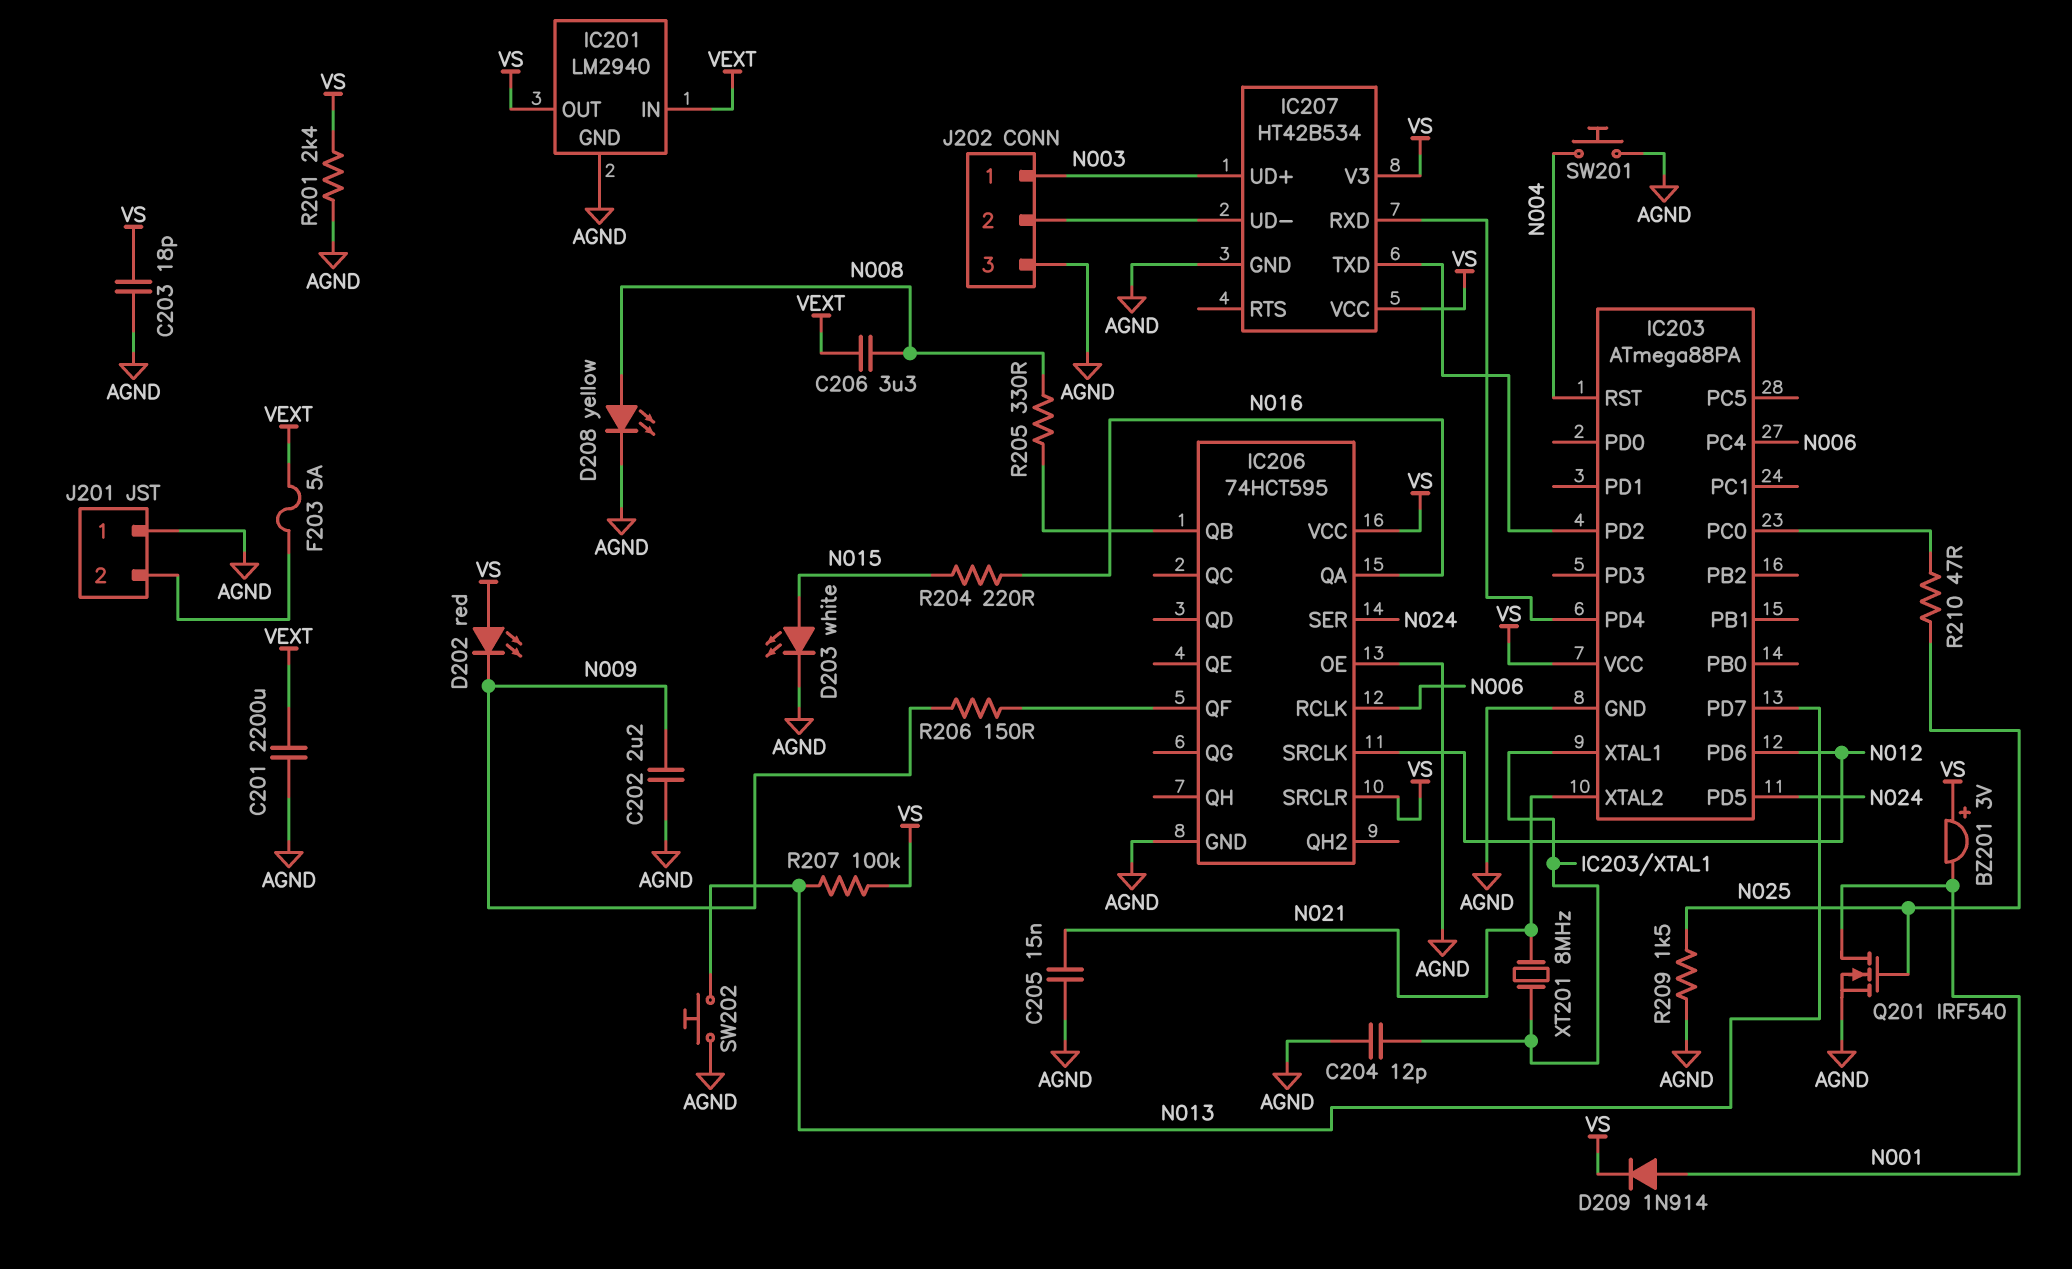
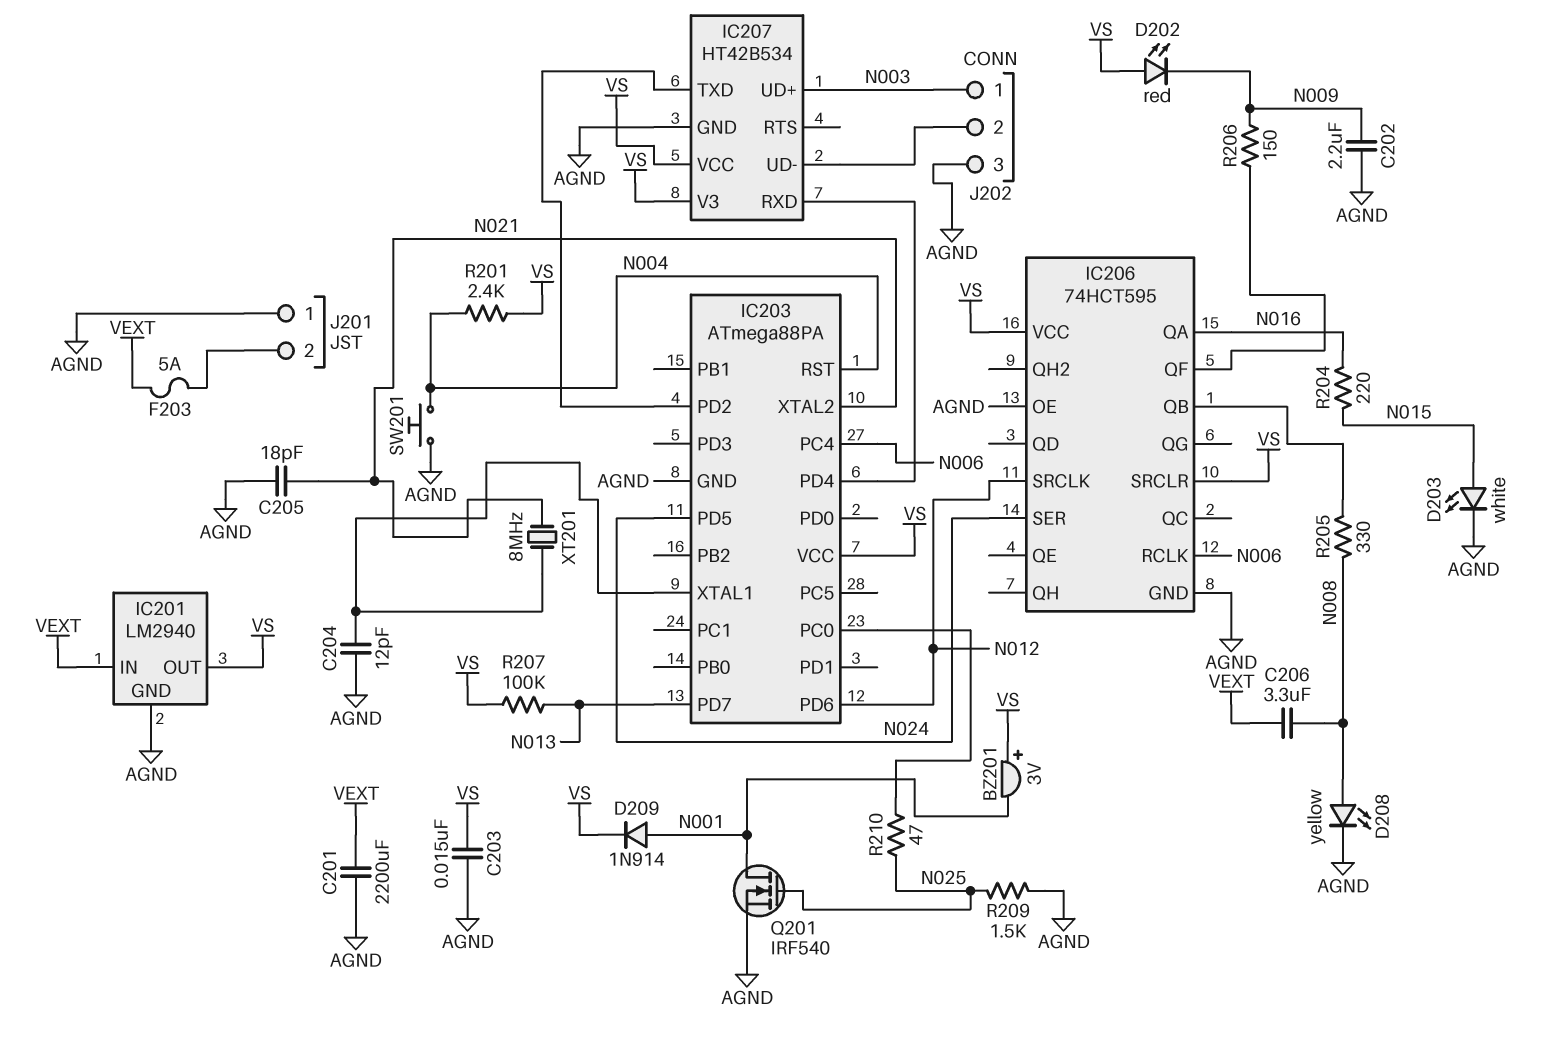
C203: 18pF (AGND, VS) -> 15nF (AGND, VS)
C205: 15nF (AGND, N021) -> 18pF (AGND, N021)
R201: 2.4k (AGND, VS) -> 2.4k (N004, VS)
SW202: button (AGND, N013) -> none

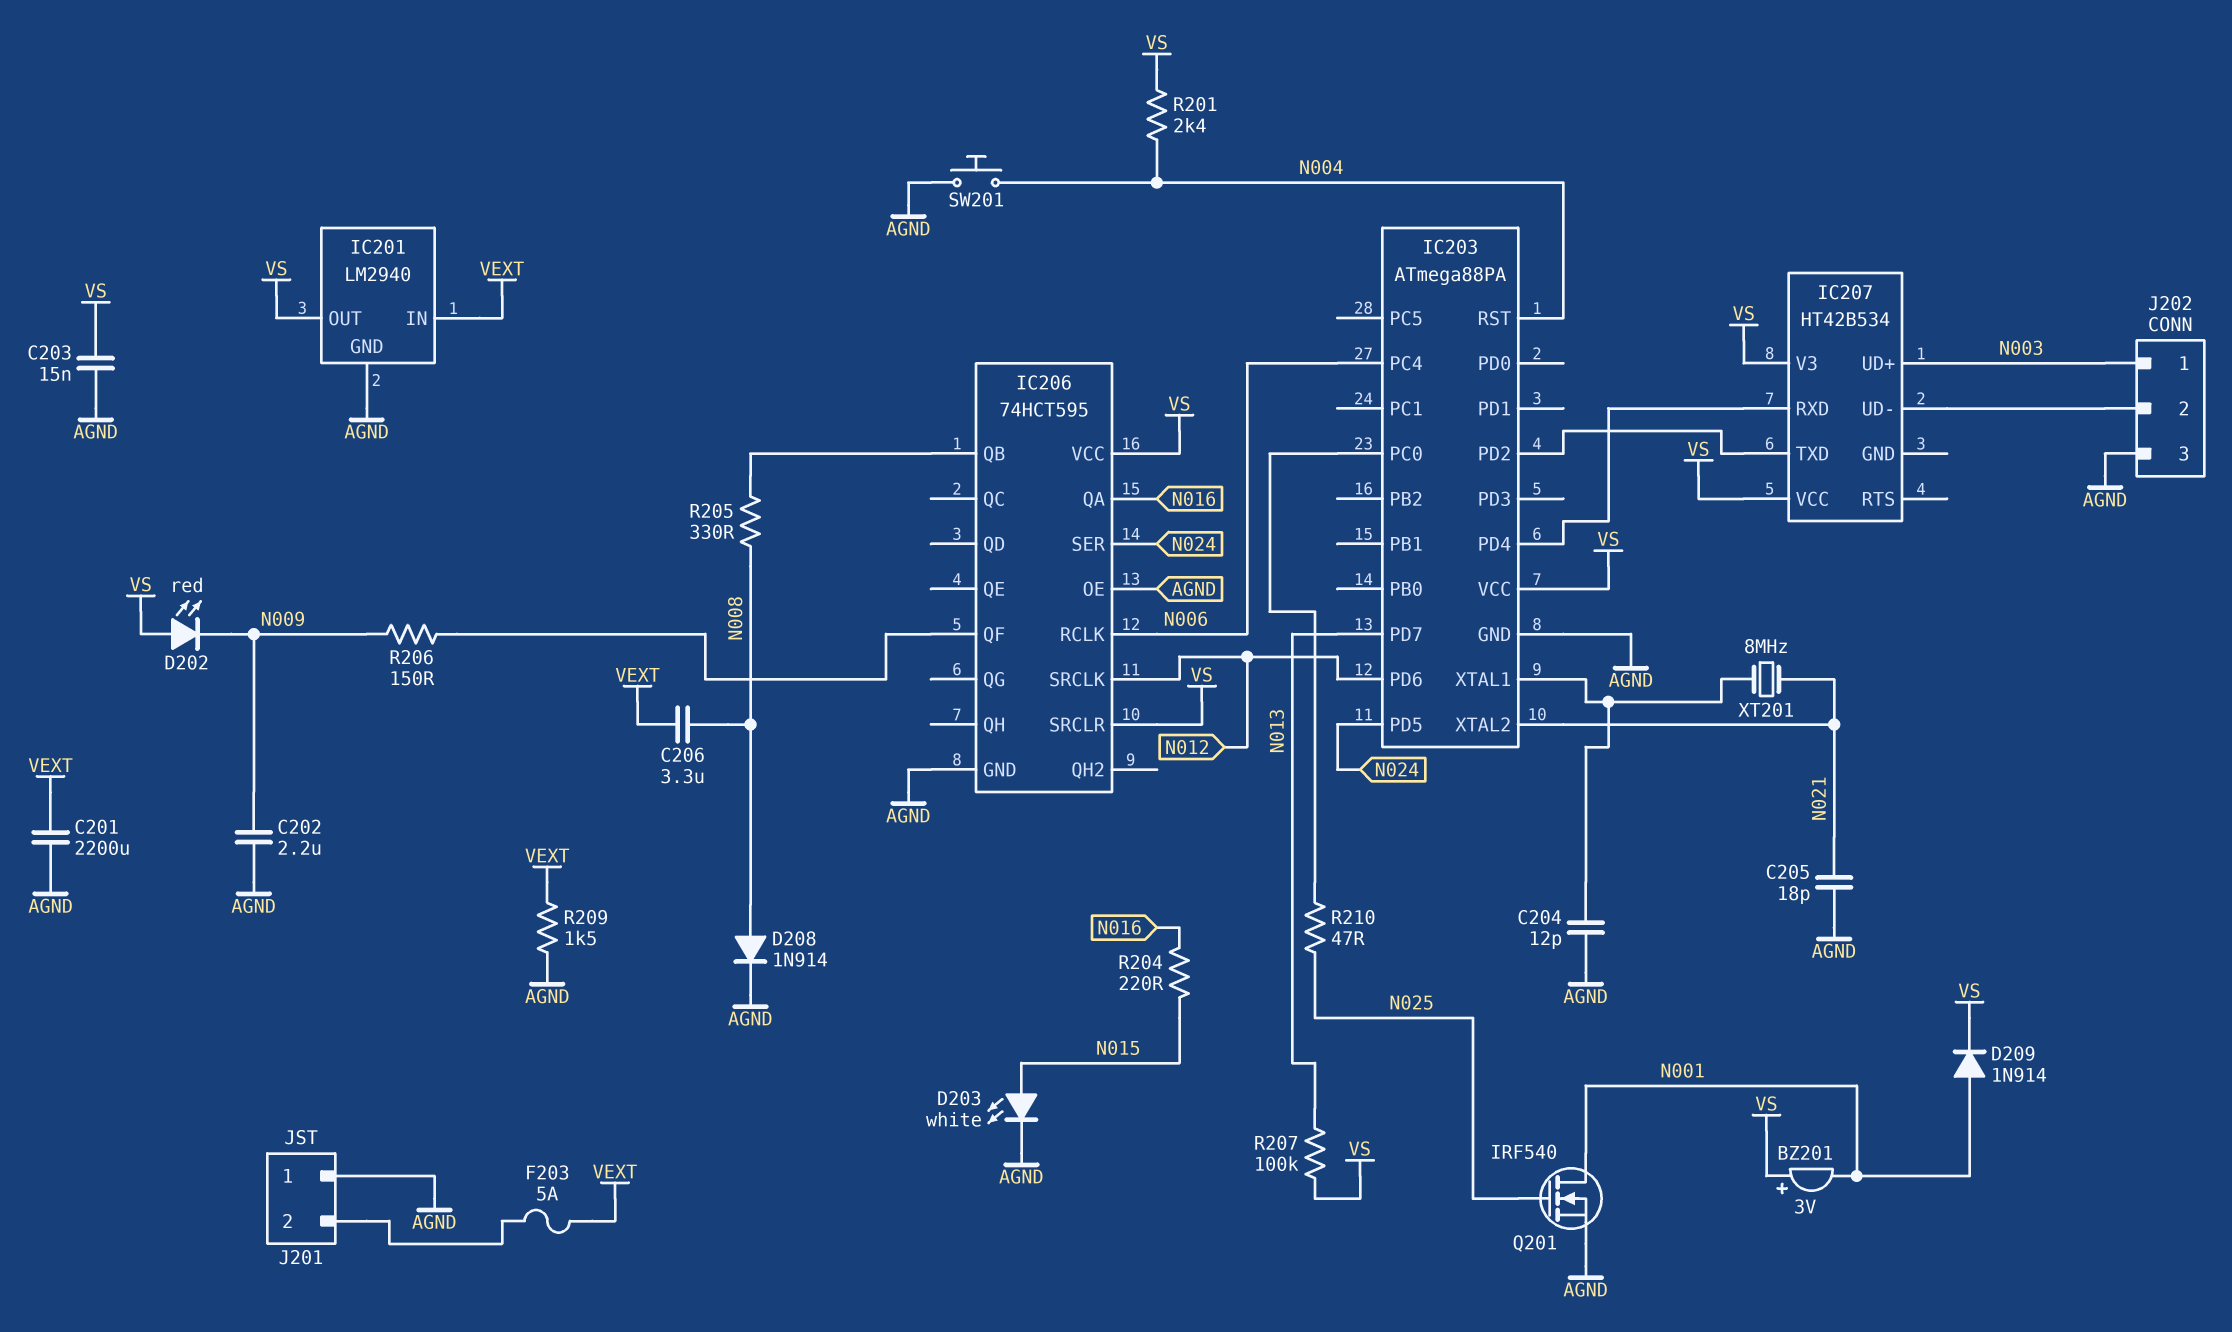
D208: LED yellow (A N008, K AGND) -> diode 1N914 (A N008, K AGND)
IC207 pin GND: AGND -> none
R209: 1.5k (AGND, N025) -> 1.5k (AGND, VEXT)

